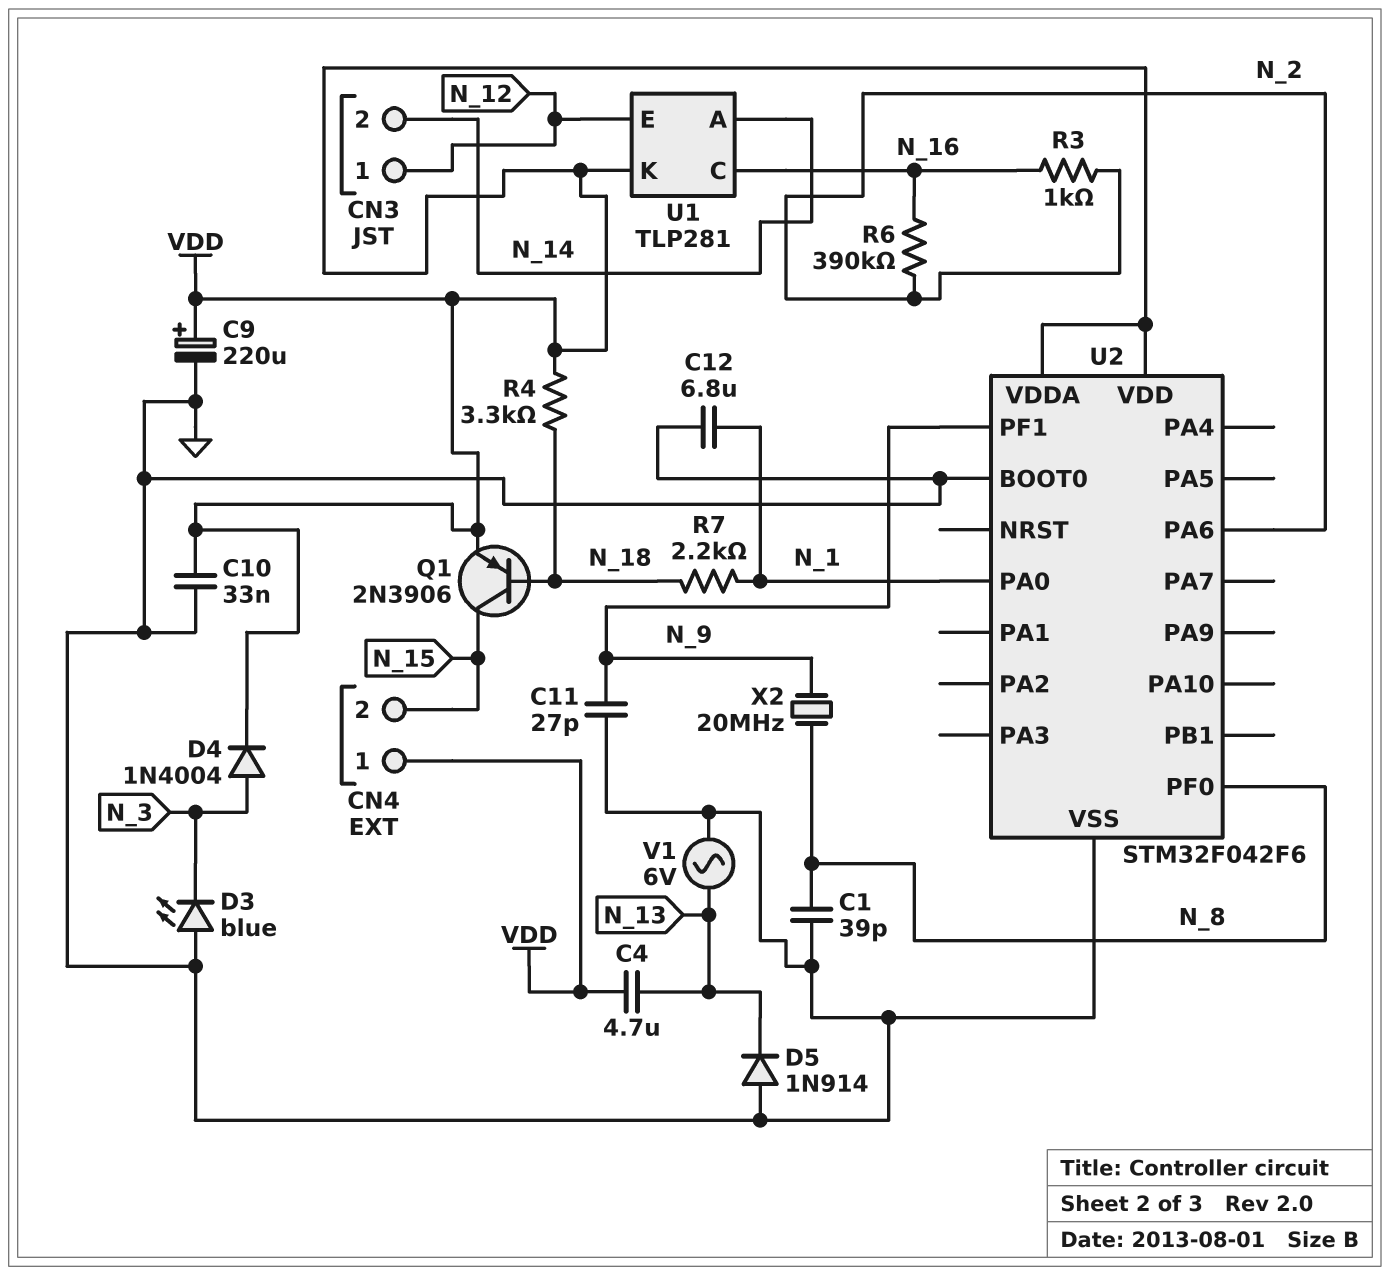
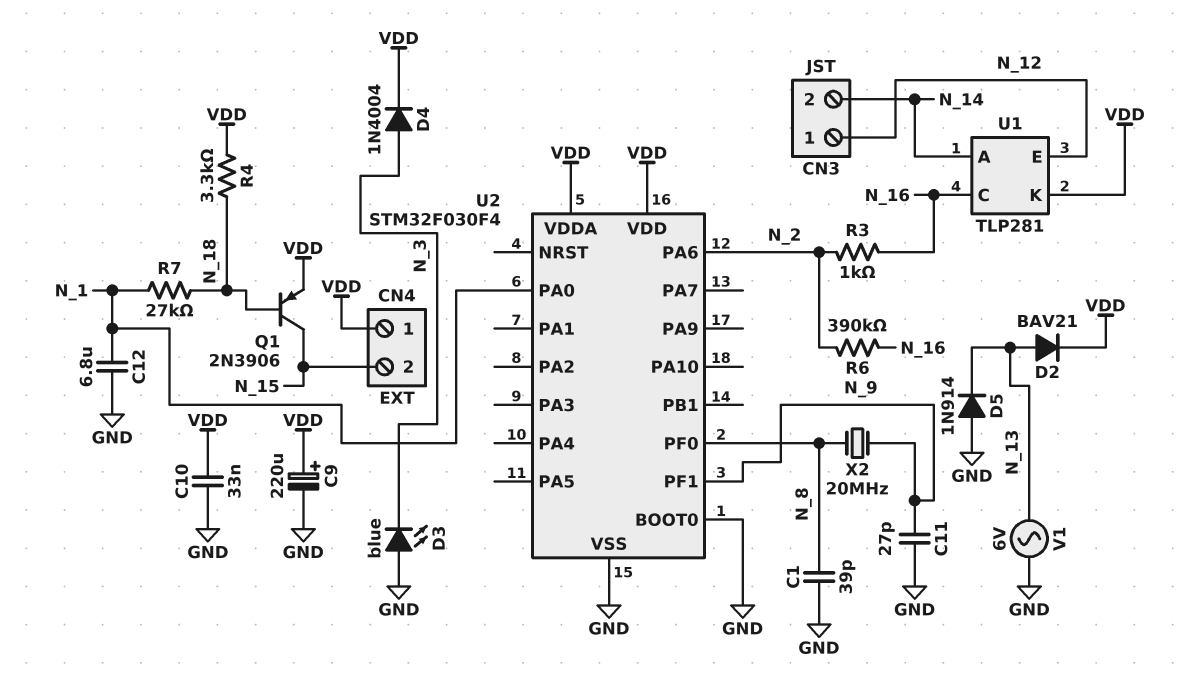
C4: 4.7uF (N_13, VDD) -> none
D2: none -> diode BAV21 (A N_13, K VDD)
R7: 2.2k (N_1, N_18) -> 27k (N_1, N_18)
U2: STM32F042F6 -> STM32F030F4

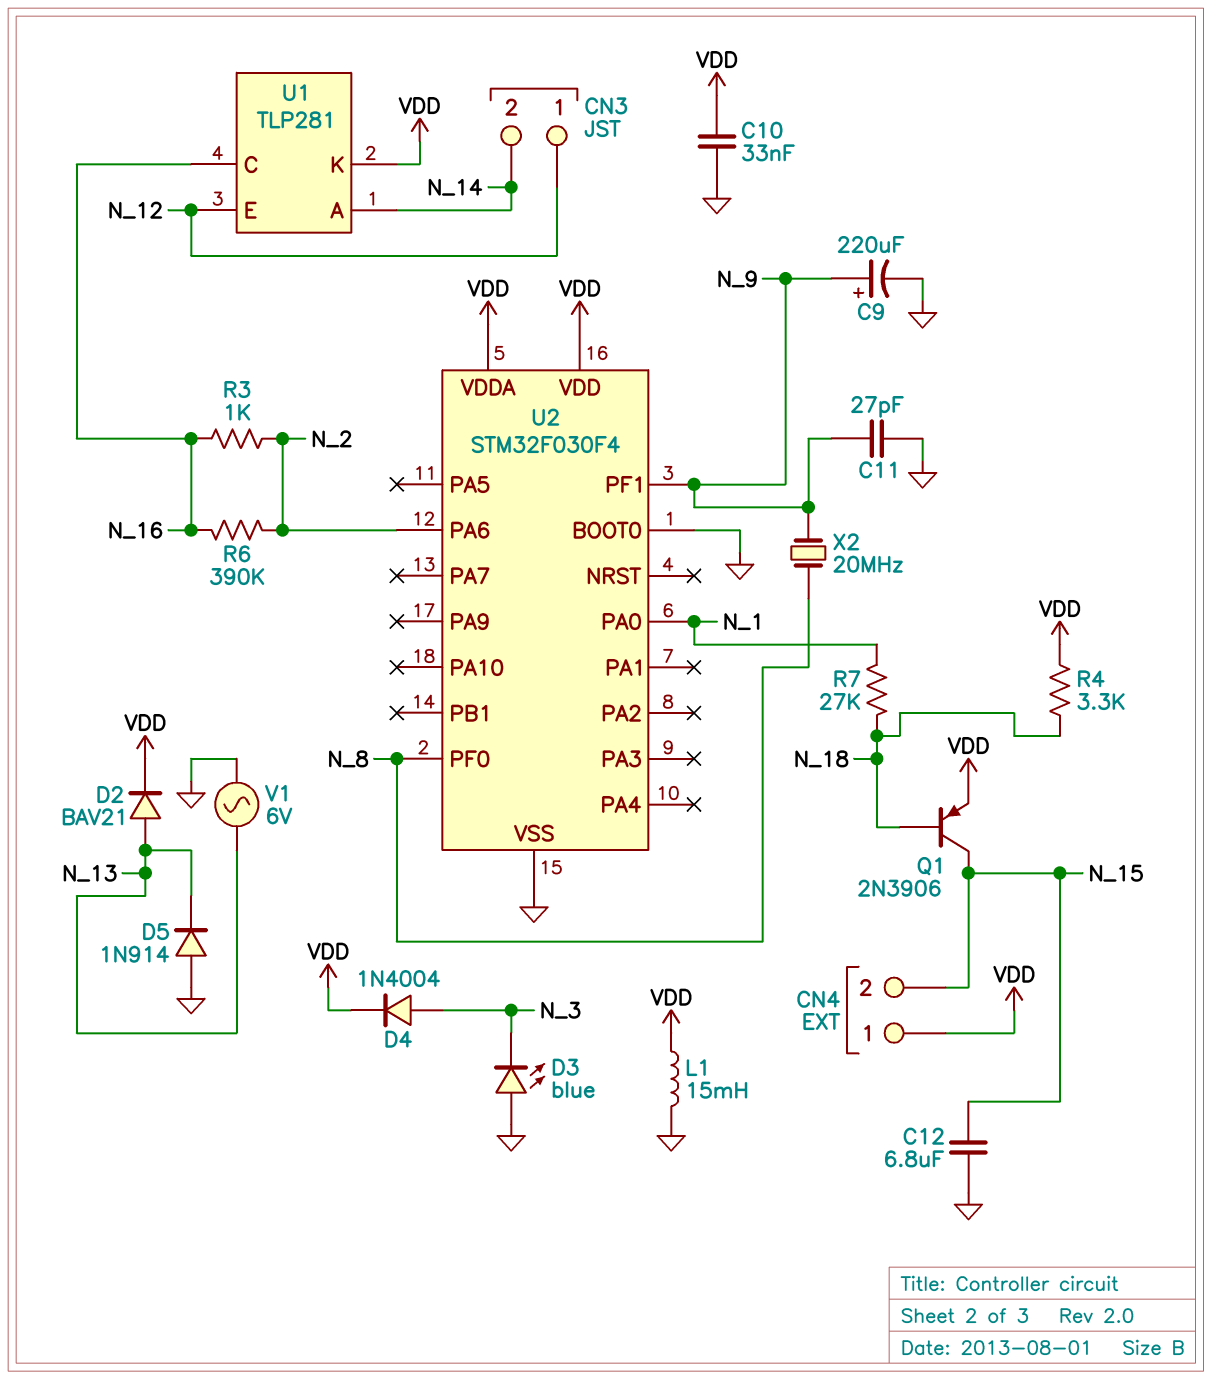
C1: 39pF (GND, N_8) -> none
C9: 220uF (plus VDD, minus GND) -> 220uF (plus N_9, minus GND)
C12: 6.8uF (GND, N_1) -> 6.8uF (GND, N_15)
L1: none -> 15mH (GND, VDD)

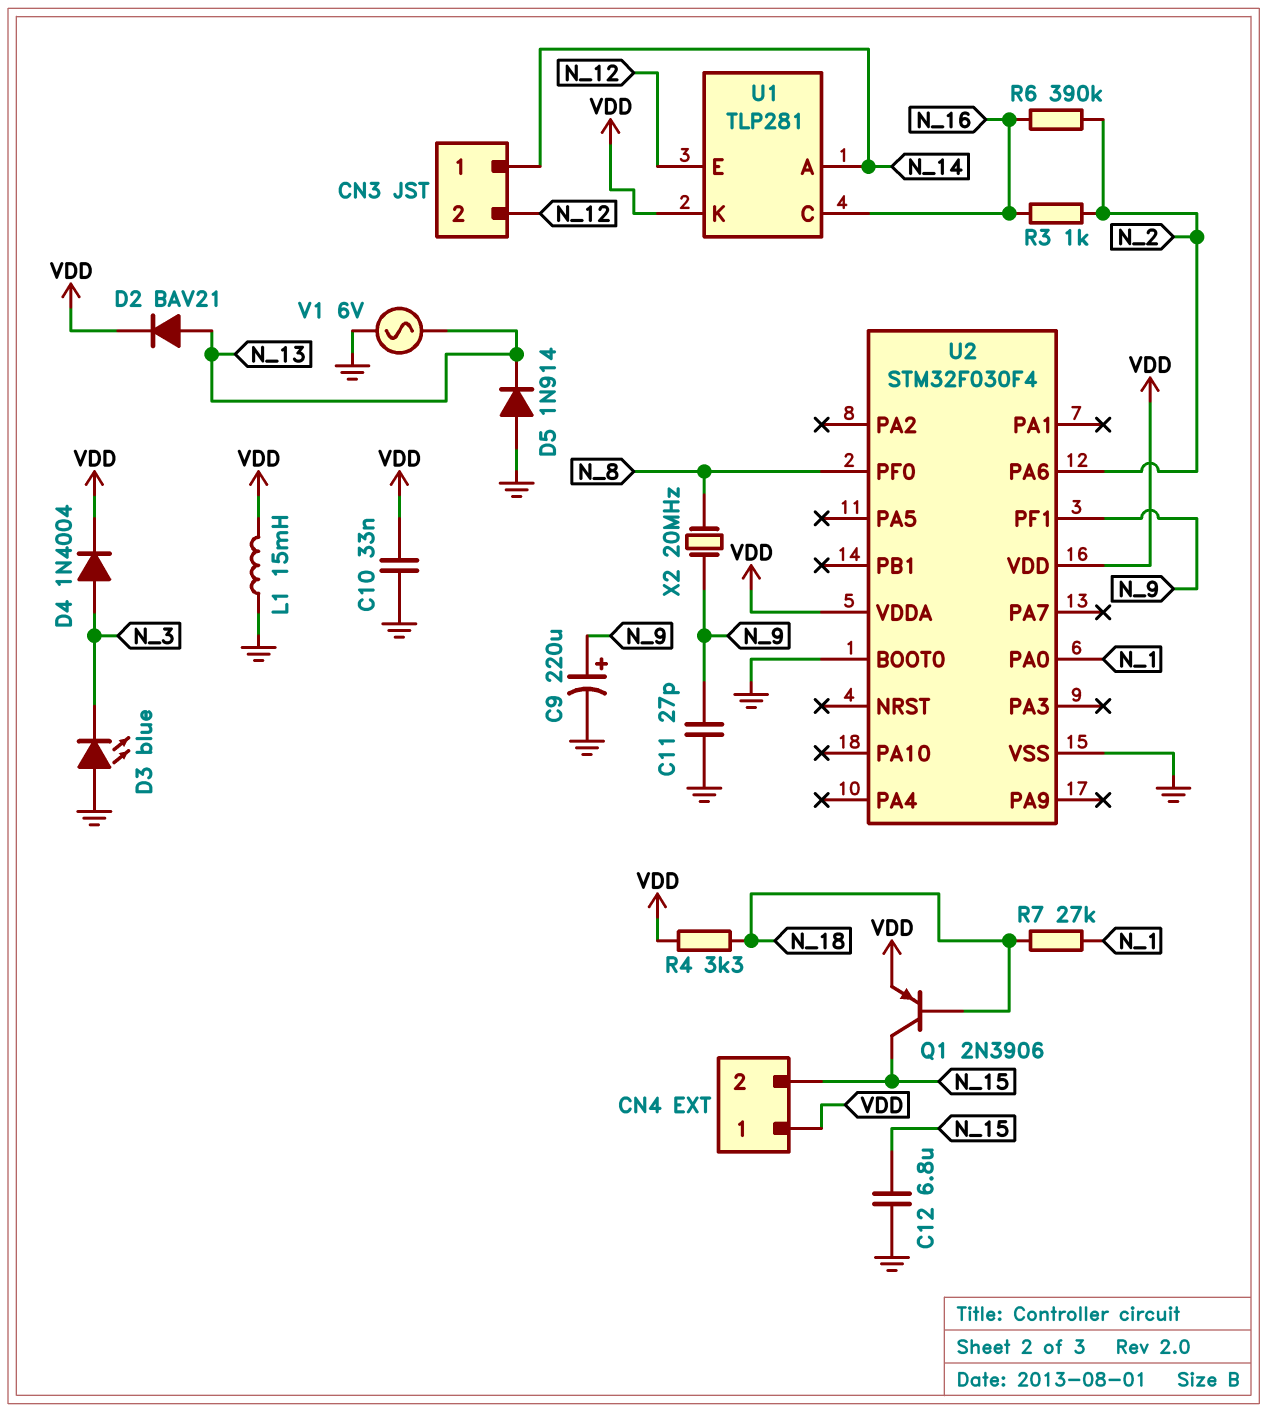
CN3 pin 1: N_12 -> N_14
CN3 pin 2: N_14 -> N_12

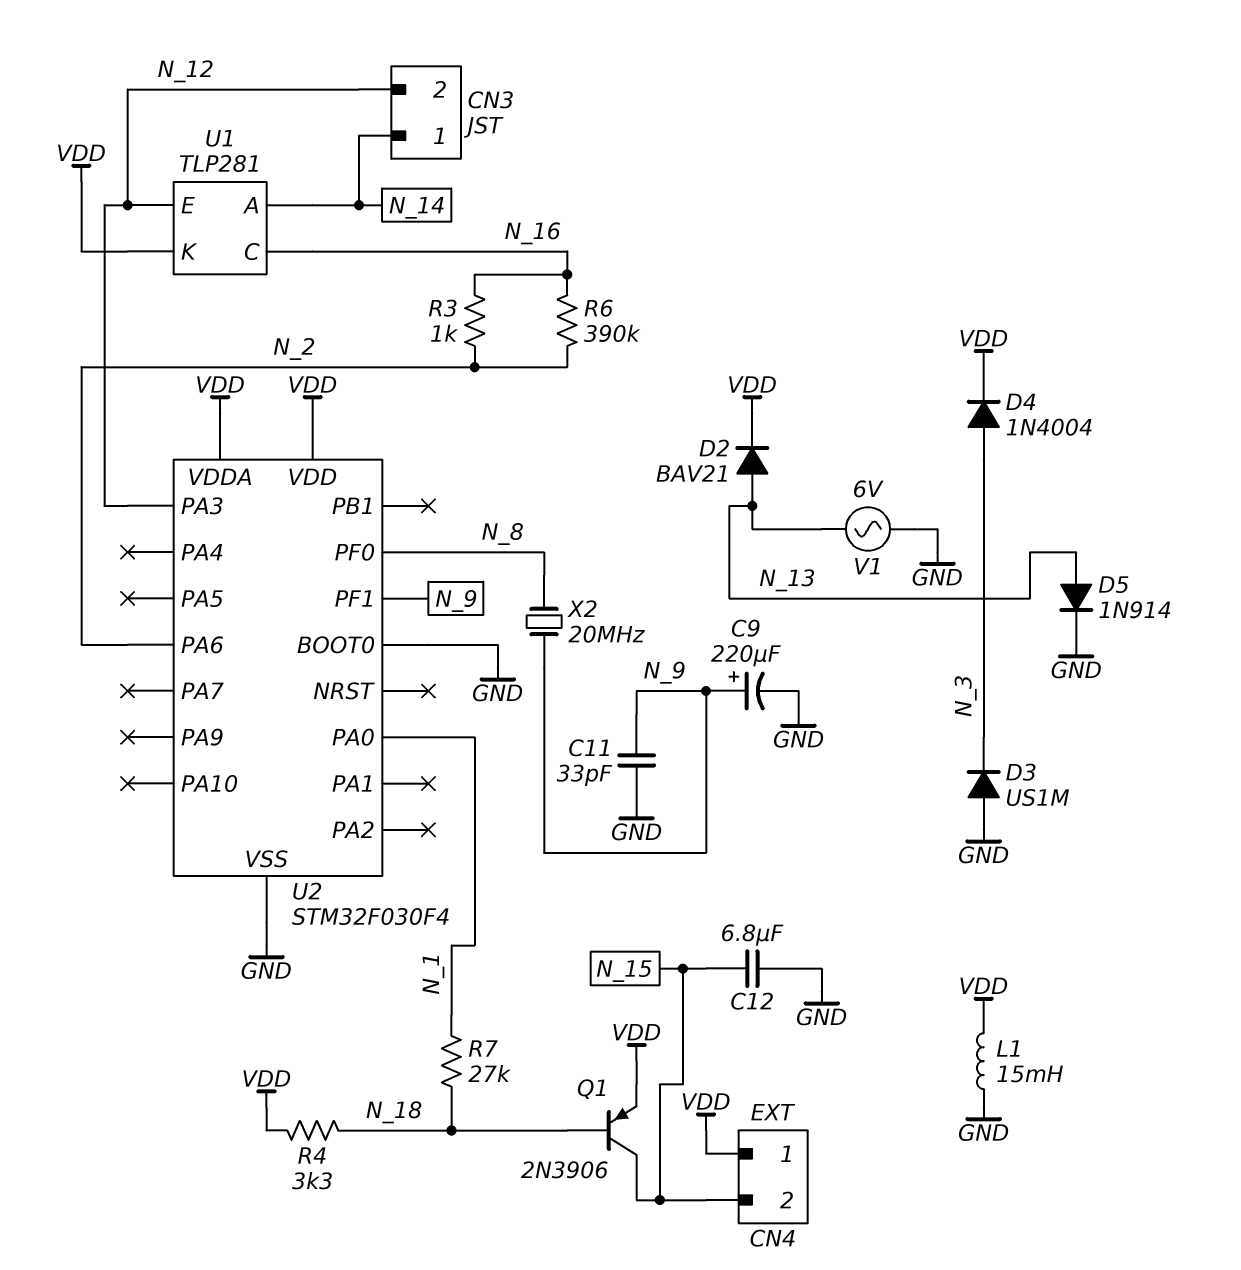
C10: 33nF (GND, VDD) -> none
C11: 27pF (GND, N_9) -> 33pF (GND, N_9)
D3: LED blue (A GND, K N_3) -> diode US1M (A GND, K N_3)
D5: diode 1N914 (A GND, K N_13) -> diode 1N914 (A N_13, K GND)
U2 pin PA3: none -> N_12

